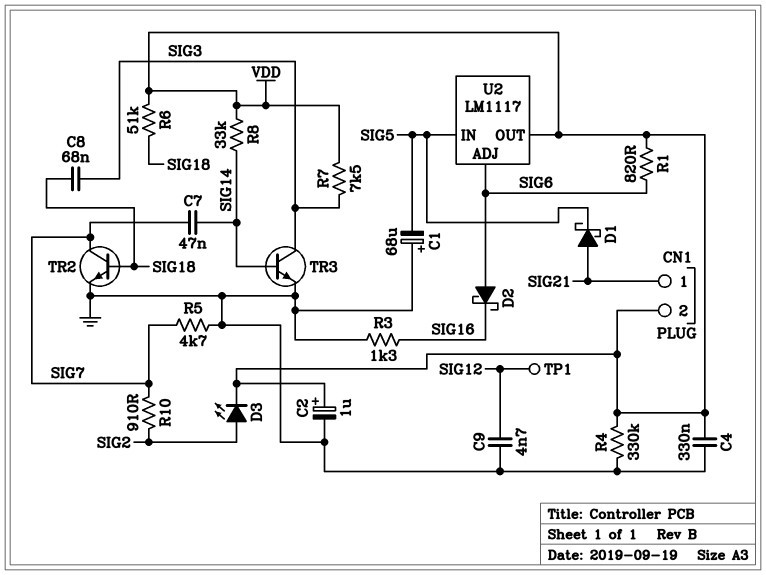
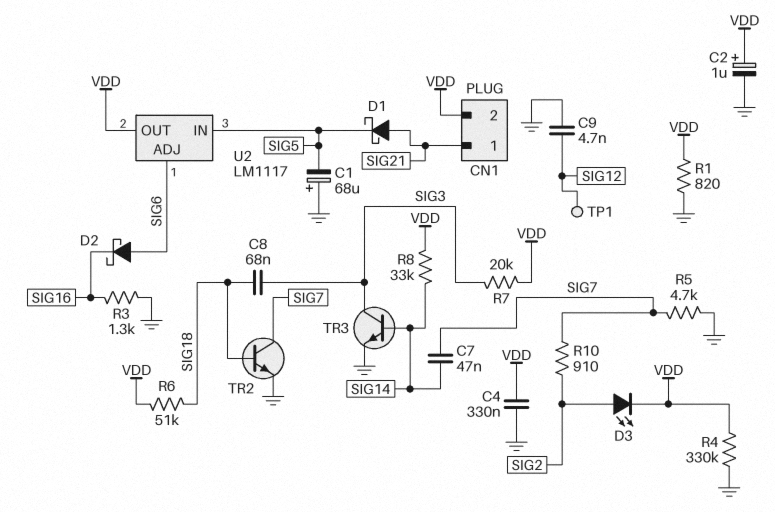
R1: 820 (SIG6, VDD) -> 820 (GND, VDD)
R7: 7.5k (SIG3, VDD) -> 20k (SIG3, VDD)

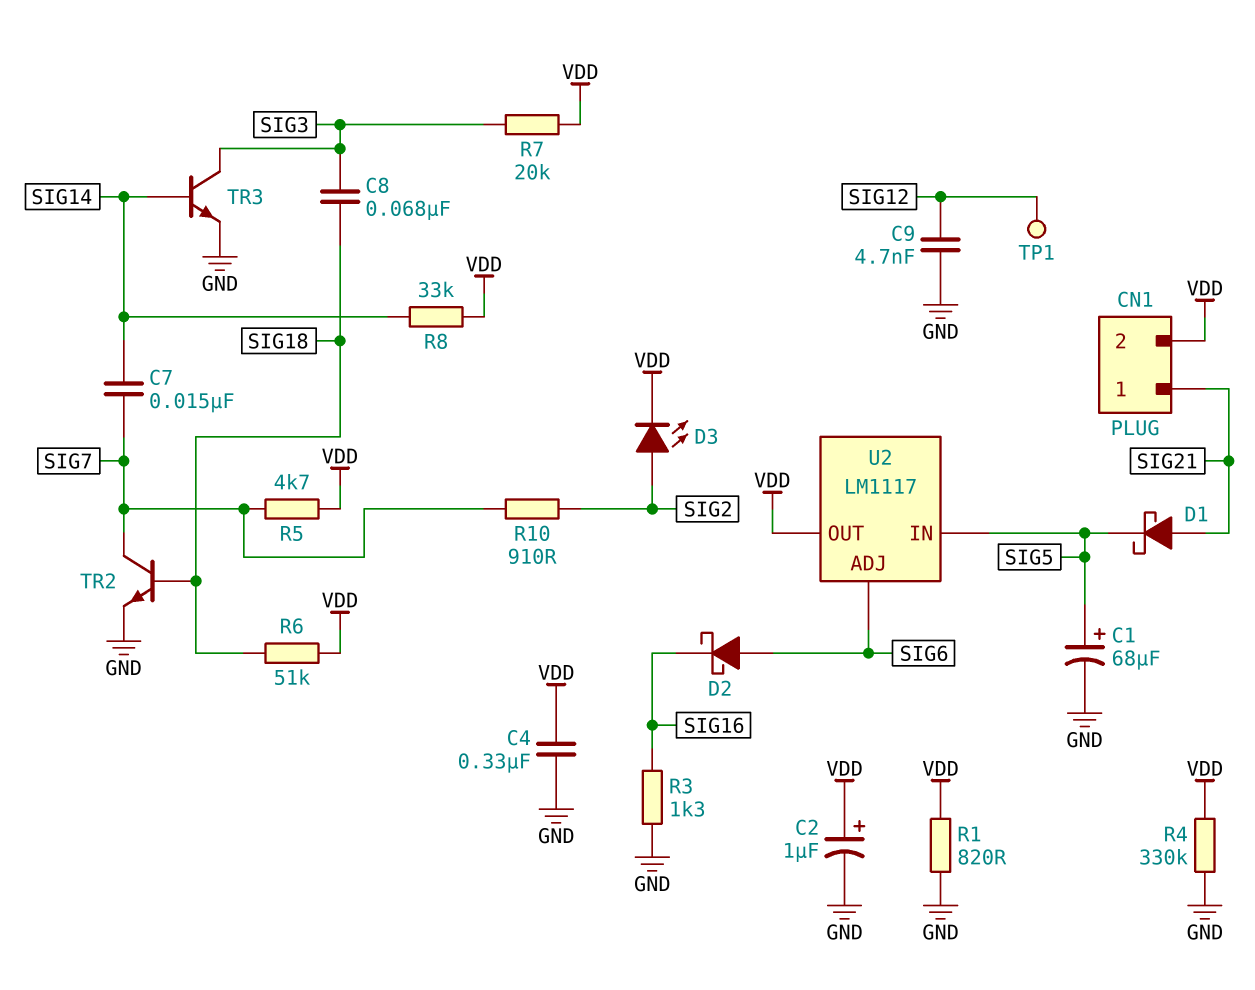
C1: 68uF (plus GND, minus SIG5) -> 68uF (plus SIG5, minus GND)
C7: 47nF (SIG7, SIG14) -> 15nF (SIG7, SIG14)
R5: 4.7k (GND, SIG7) -> 4.7k (SIG7, VDD)

